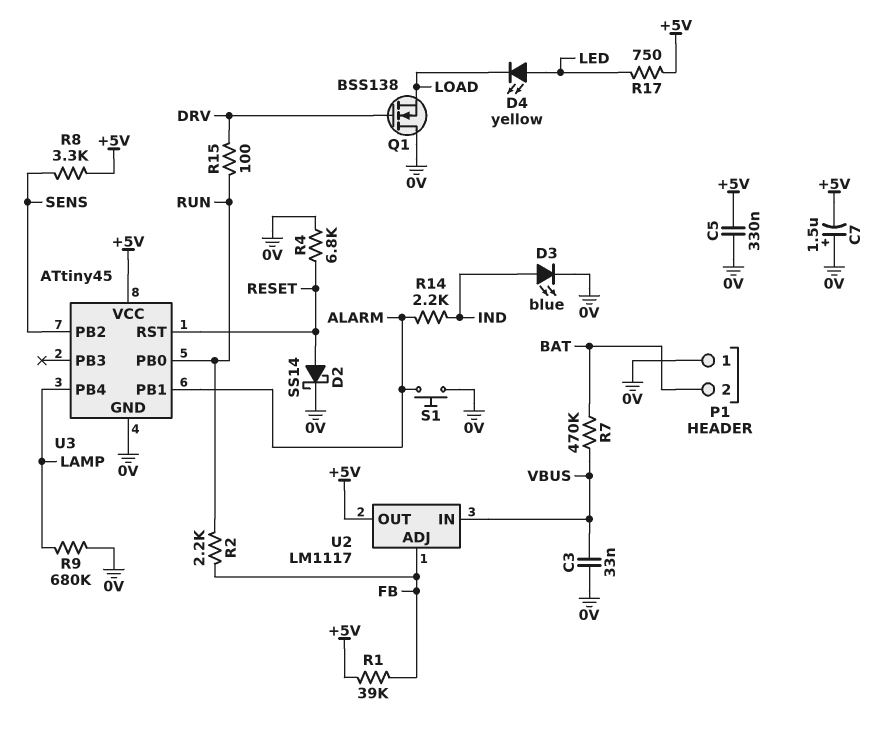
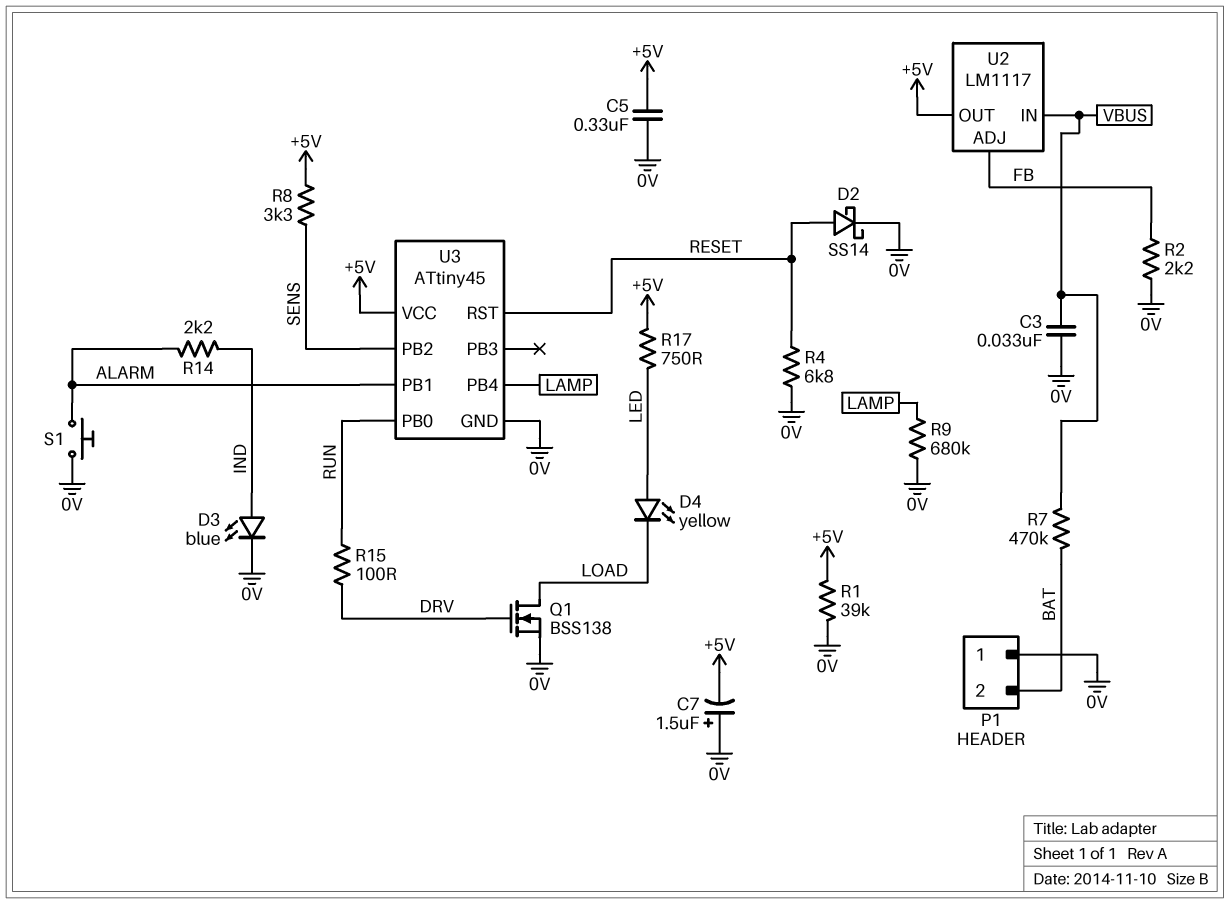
Q1: NMOS BSS138 (G DRV, D 0V, S LOAD) -> NMOS BSS138 (G DRV, D LOAD, S 0V)
R1: 39k (+5V, FB) -> 39k (+5V, 0V)
R2: 2.2k (FB, RUN) -> 2.2k (0V, FB)

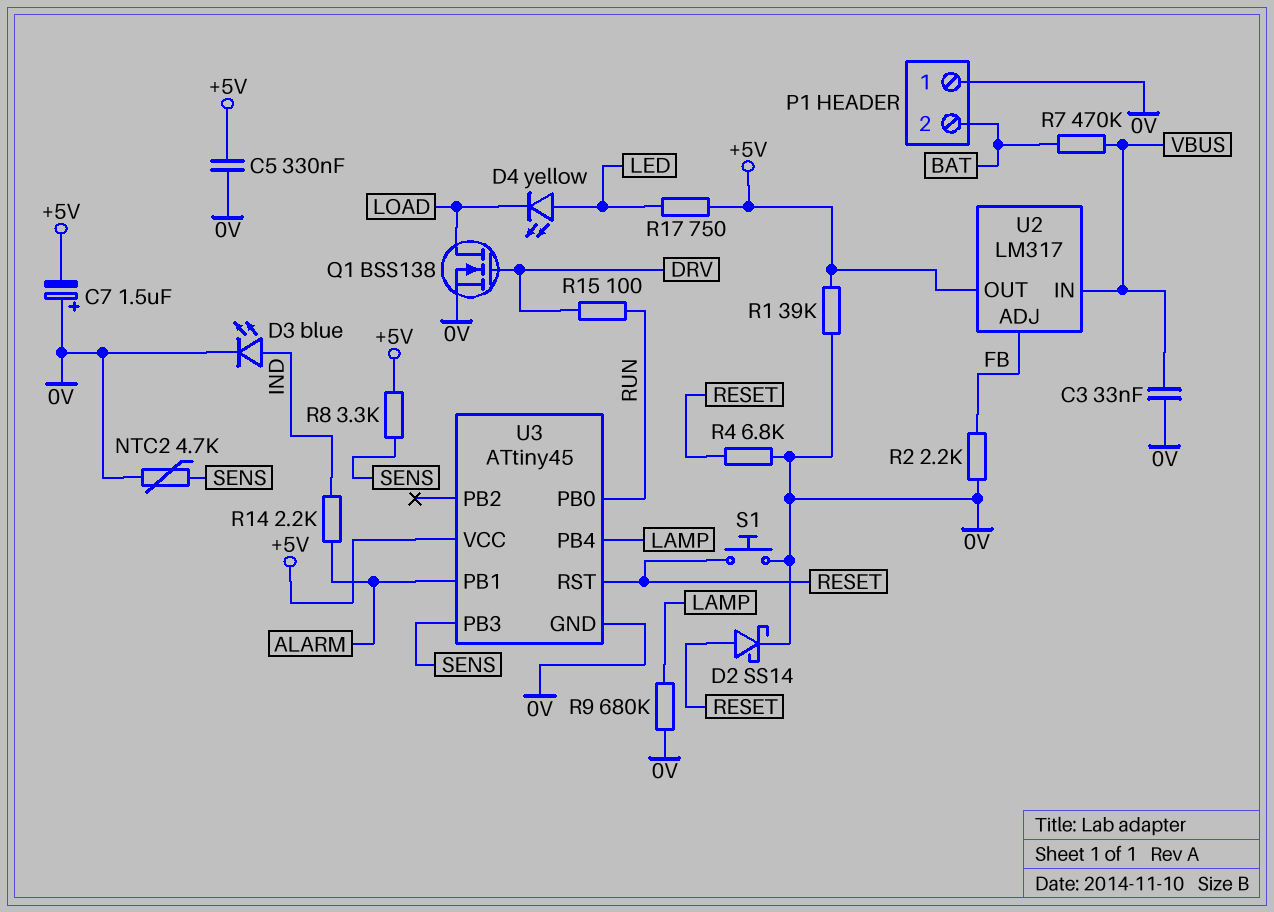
NTC2: none -> 4.7k (0V, SENS)
S1: button (0V, ALARM) -> button (0V, RESET)
U2: LM1117 -> LM317
U3 pin PB2: SENS -> none
U3 pin PB3: none -> SENS

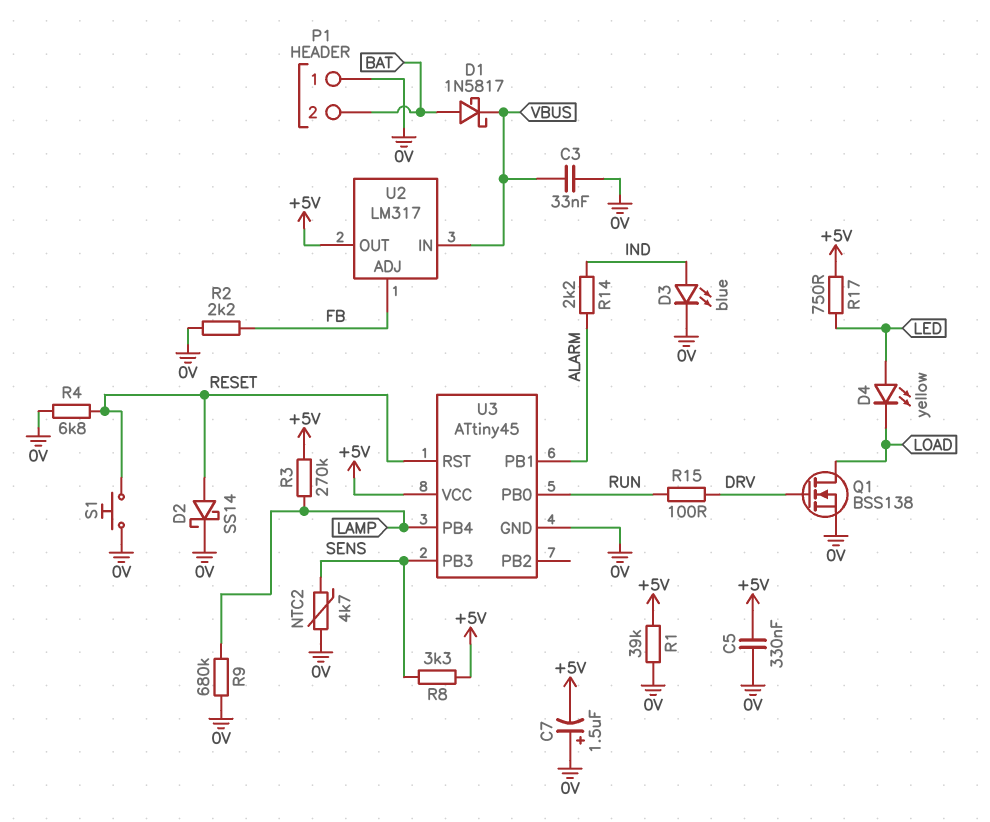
D1: none -> schottky 1N5817 (A BAT, K VBUS)
R3: none -> 270k (+5V, LAMP)
R7: 470k (BAT, VBUS) -> none

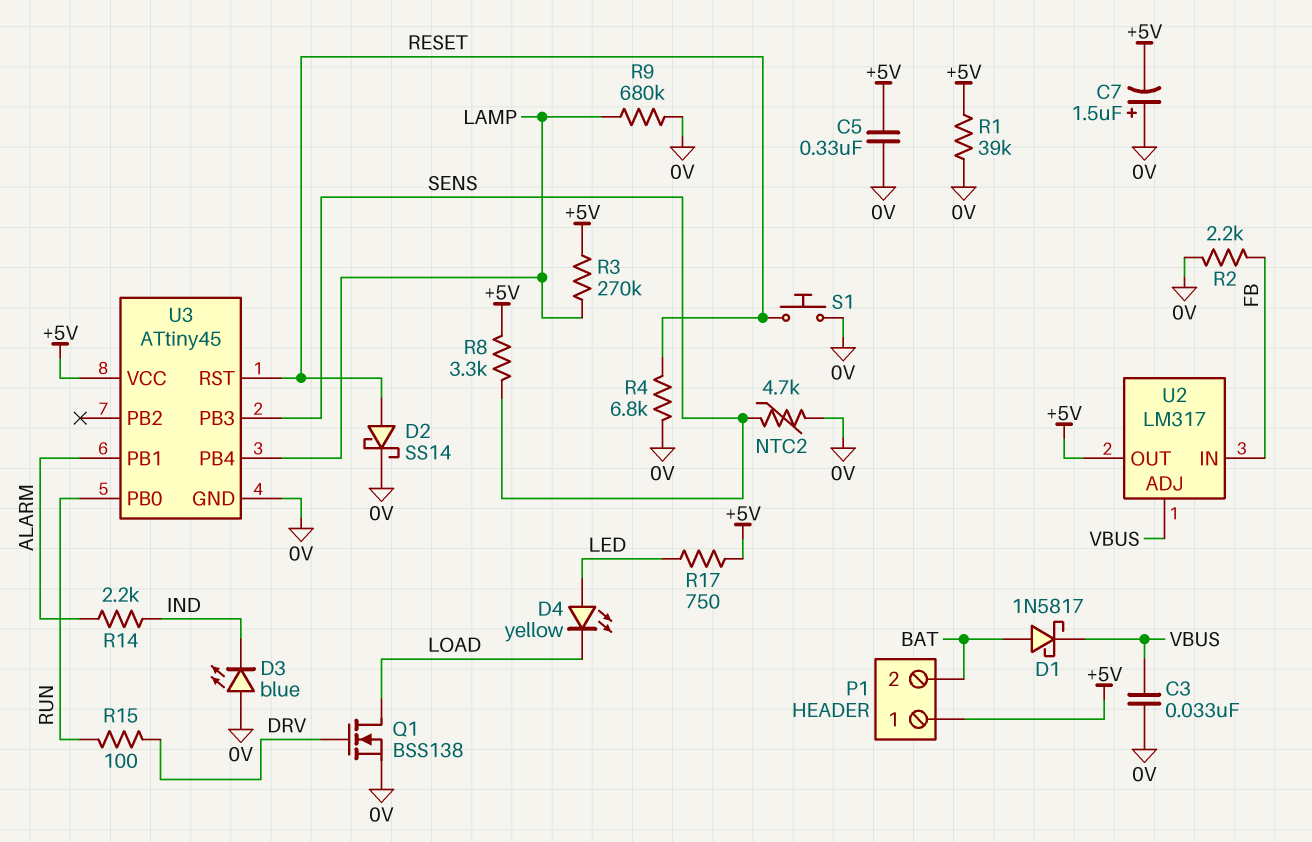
D3: LED blue (A IND, K 0V) -> LED blue (A 0V, K IND)
P1 pin 1: 0V -> +5V
U2 pin ADJ: FB -> VBUS
U2 pin IN: VBUS -> FB

